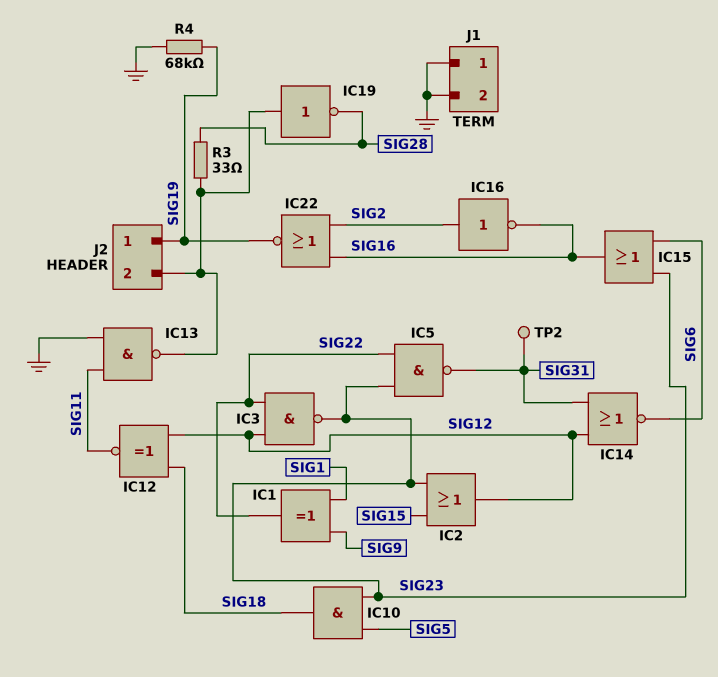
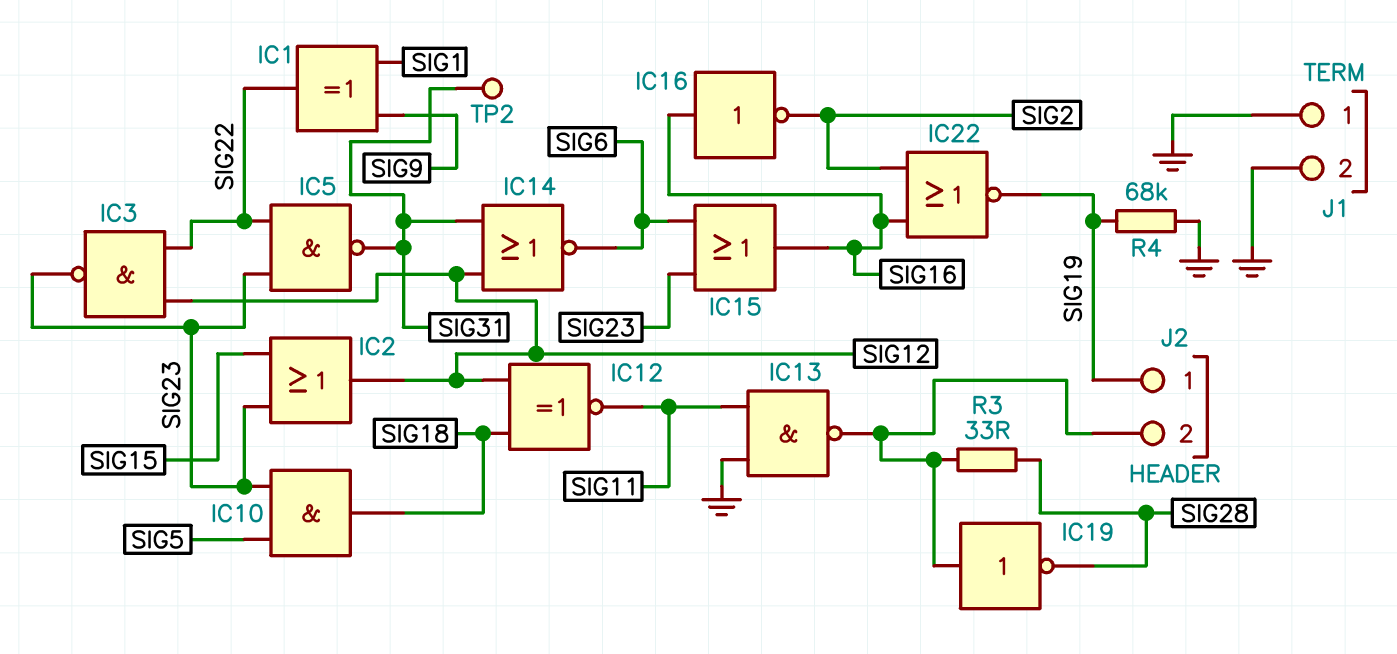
IC16: NOT (in SIG2, out SIG16) -> NOT (in SIG16, out SIG2)

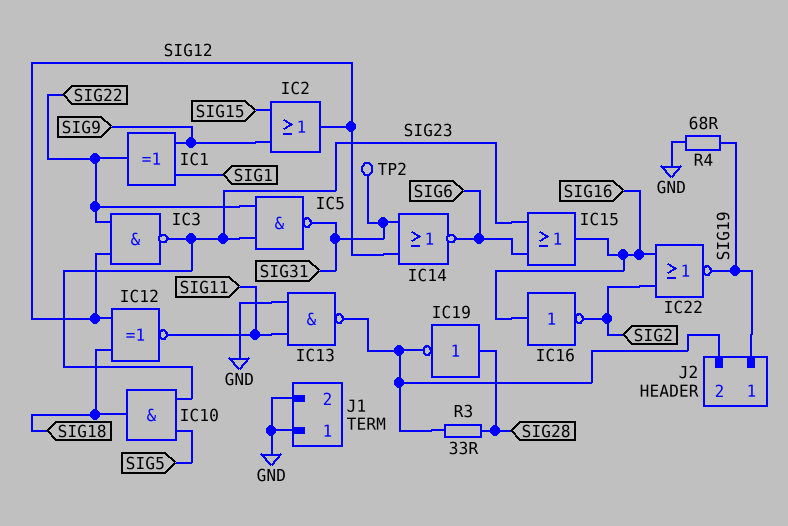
IC2: OR (in SIG15, in SIG23, out SIG12) -> OR (in SIG9, in SIG15, out SIG12)
IC19: NOT (in J2/2, out SIG28) -> NOT (in SIG28, out J2/2)
R4: 68k (GND, SIG19) -> 68 (GND, SIG19)

